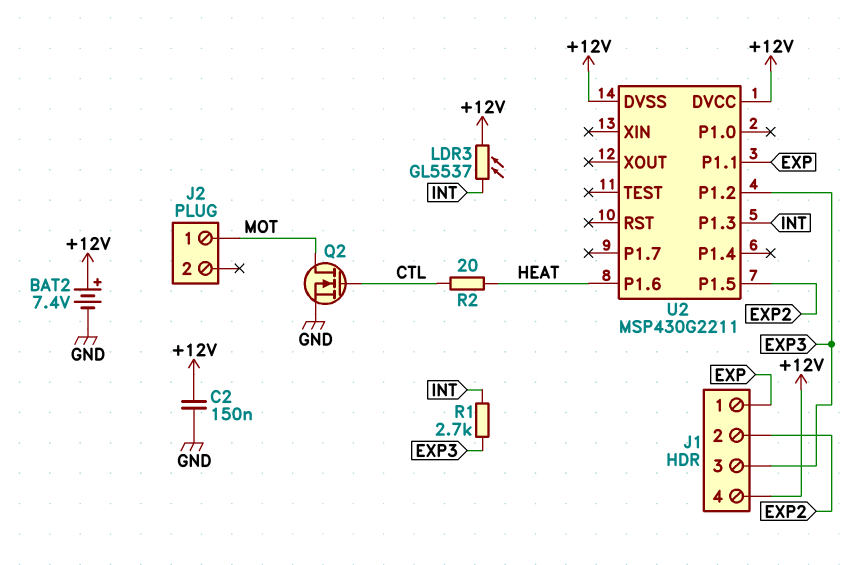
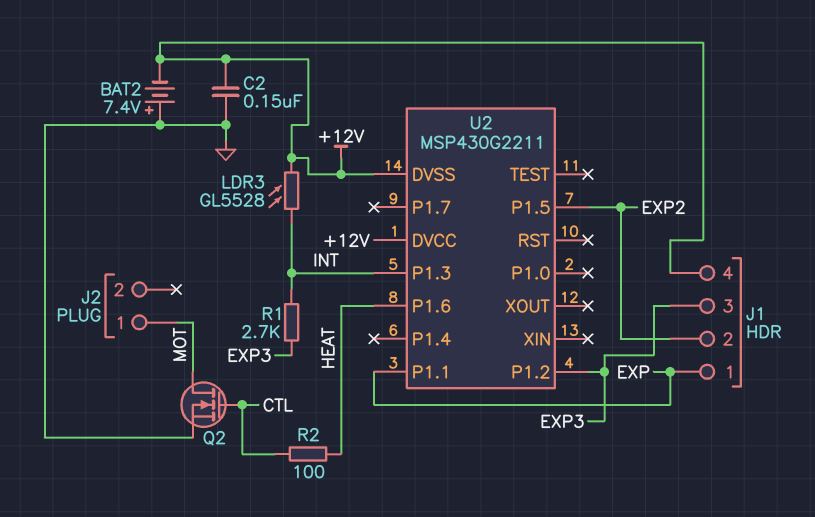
BAT2: 7.4V (plus +12V, minus GND) -> 7.4V (plus GND, minus +12V)
LDR3: GL5537 (+12V, INT) -> GL5528 (+12V, INT)
R2: 20 (CTL, HEAT) -> 100 (CTL, HEAT)

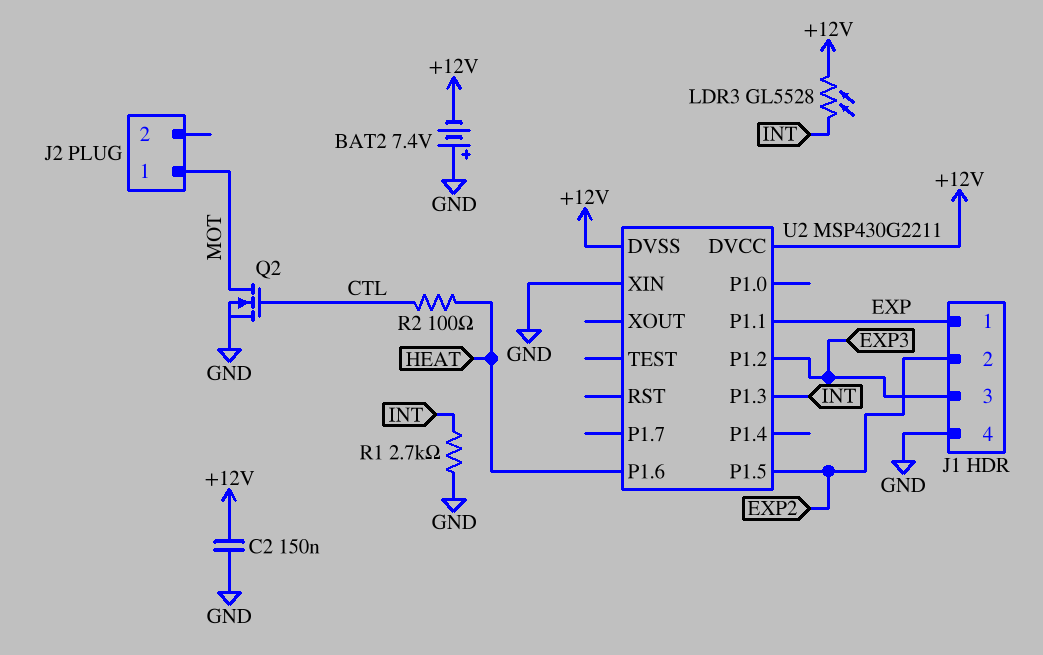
J1 pin 4: +12V -> GND
R1: 2.7k (EXP3, INT) -> 2.7k (GND, INT)
U2 pin XIN: none -> GND

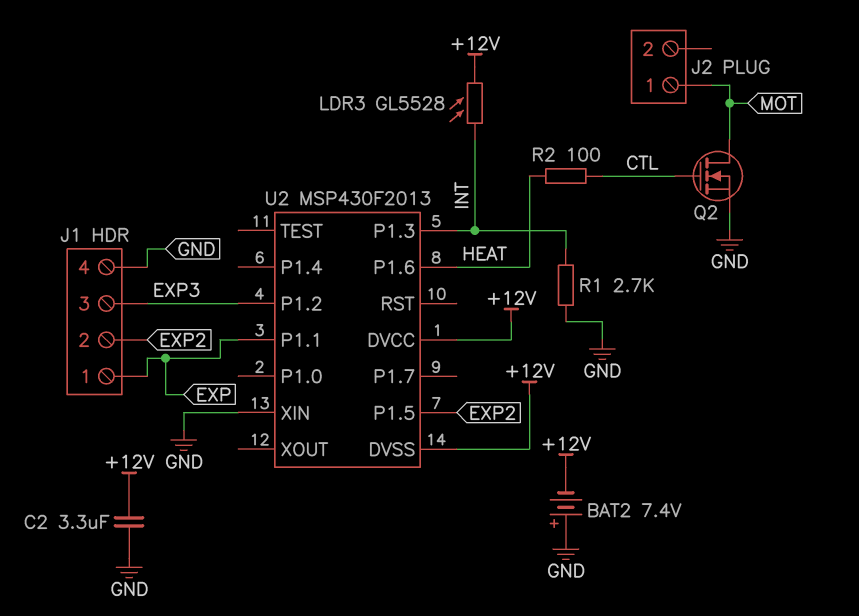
C2: 150nF (+12V, GND) -> 3.3uF (+12V, GND)
U2: MSP430G2211 -> MSP430F2013

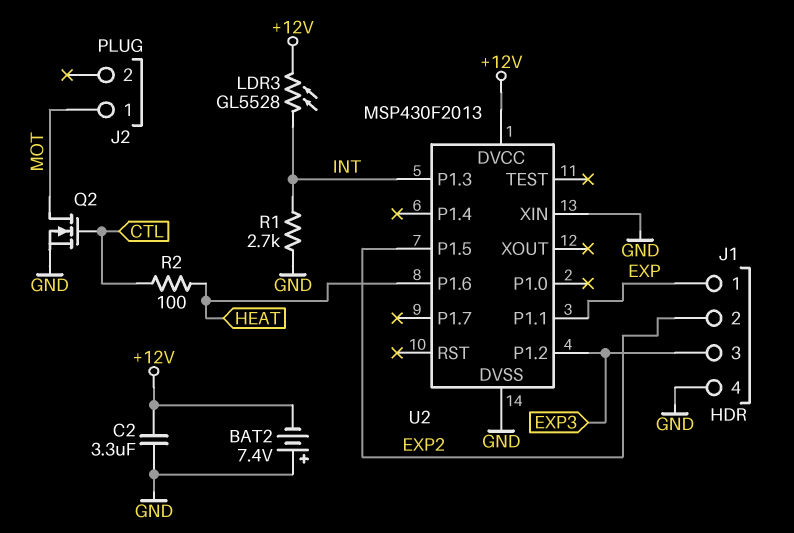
U2 pin DVSS: +12V -> GND

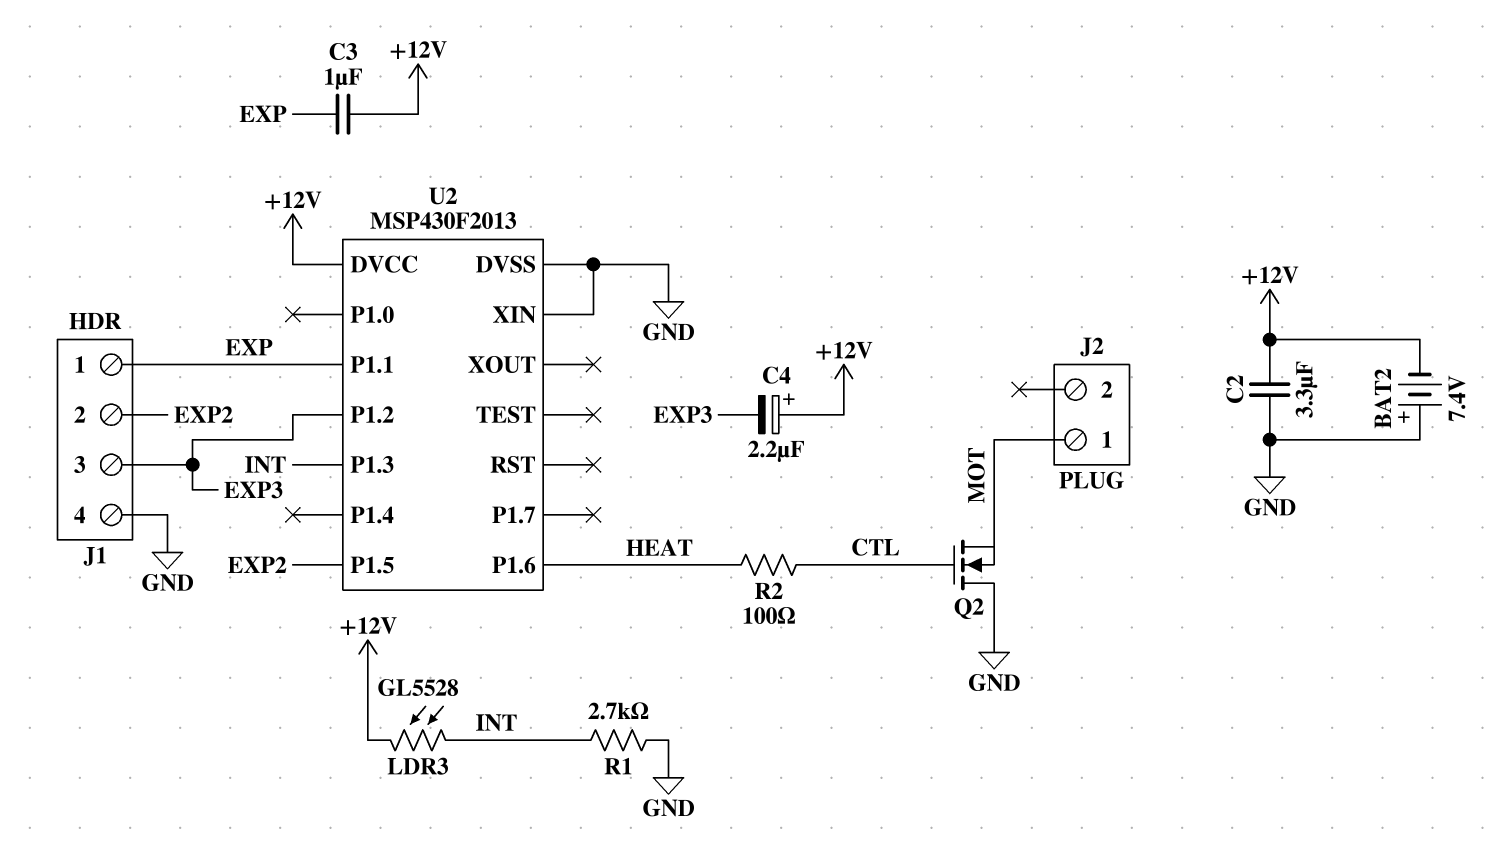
C3: none -> 1uF (+12V, EXP)
C4: none -> 2.2uF (plus +12V, minus EXP3)
Q2: NMOS (G CTL, D MOT, S GND) -> NMOS (G CTL, D GND, S MOT)

